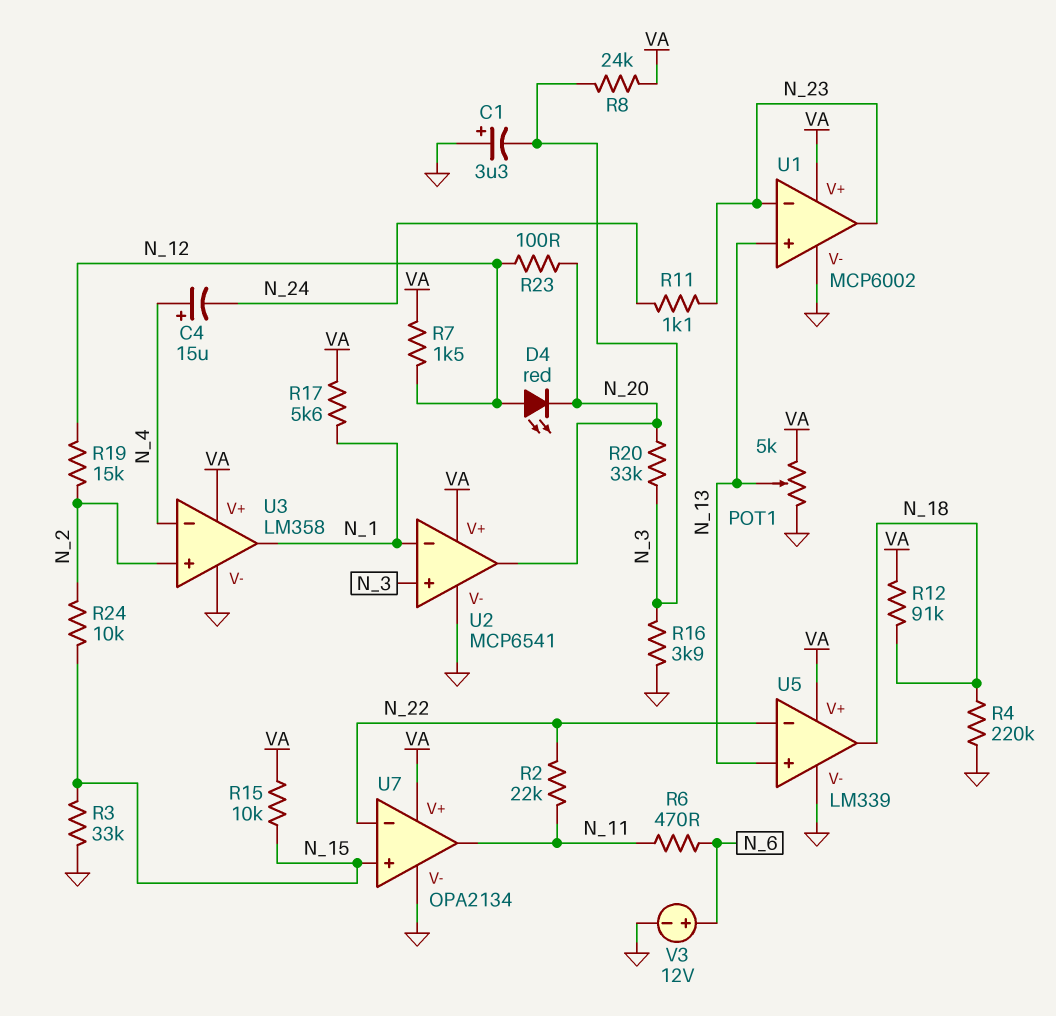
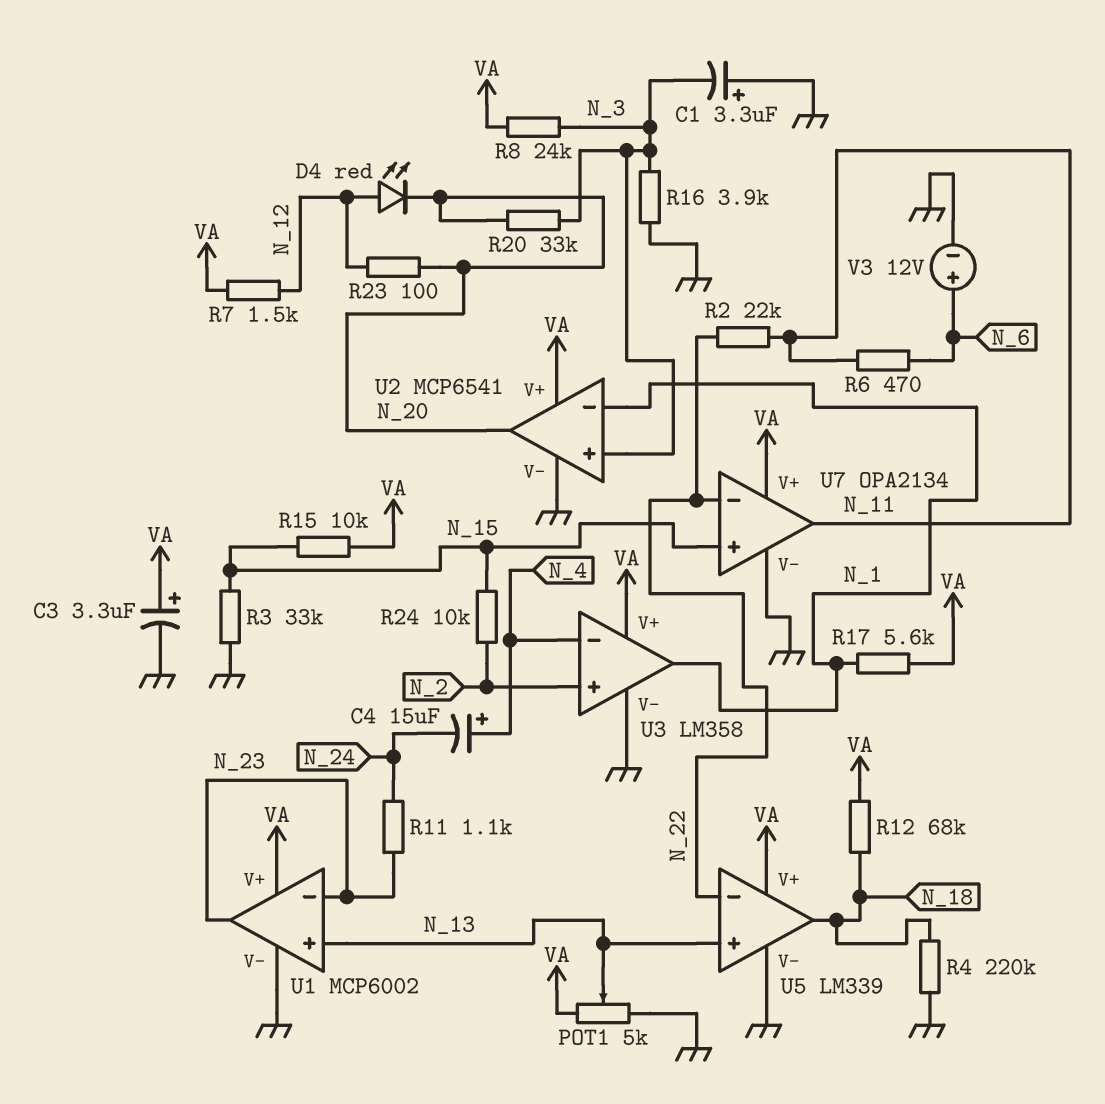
C3: none -> 3.3uF (plus VA, minus GND)
R12: 91k (N_18, VA) -> 68k (N_18, VA)
R19: 15k (N_2, N_12) -> none

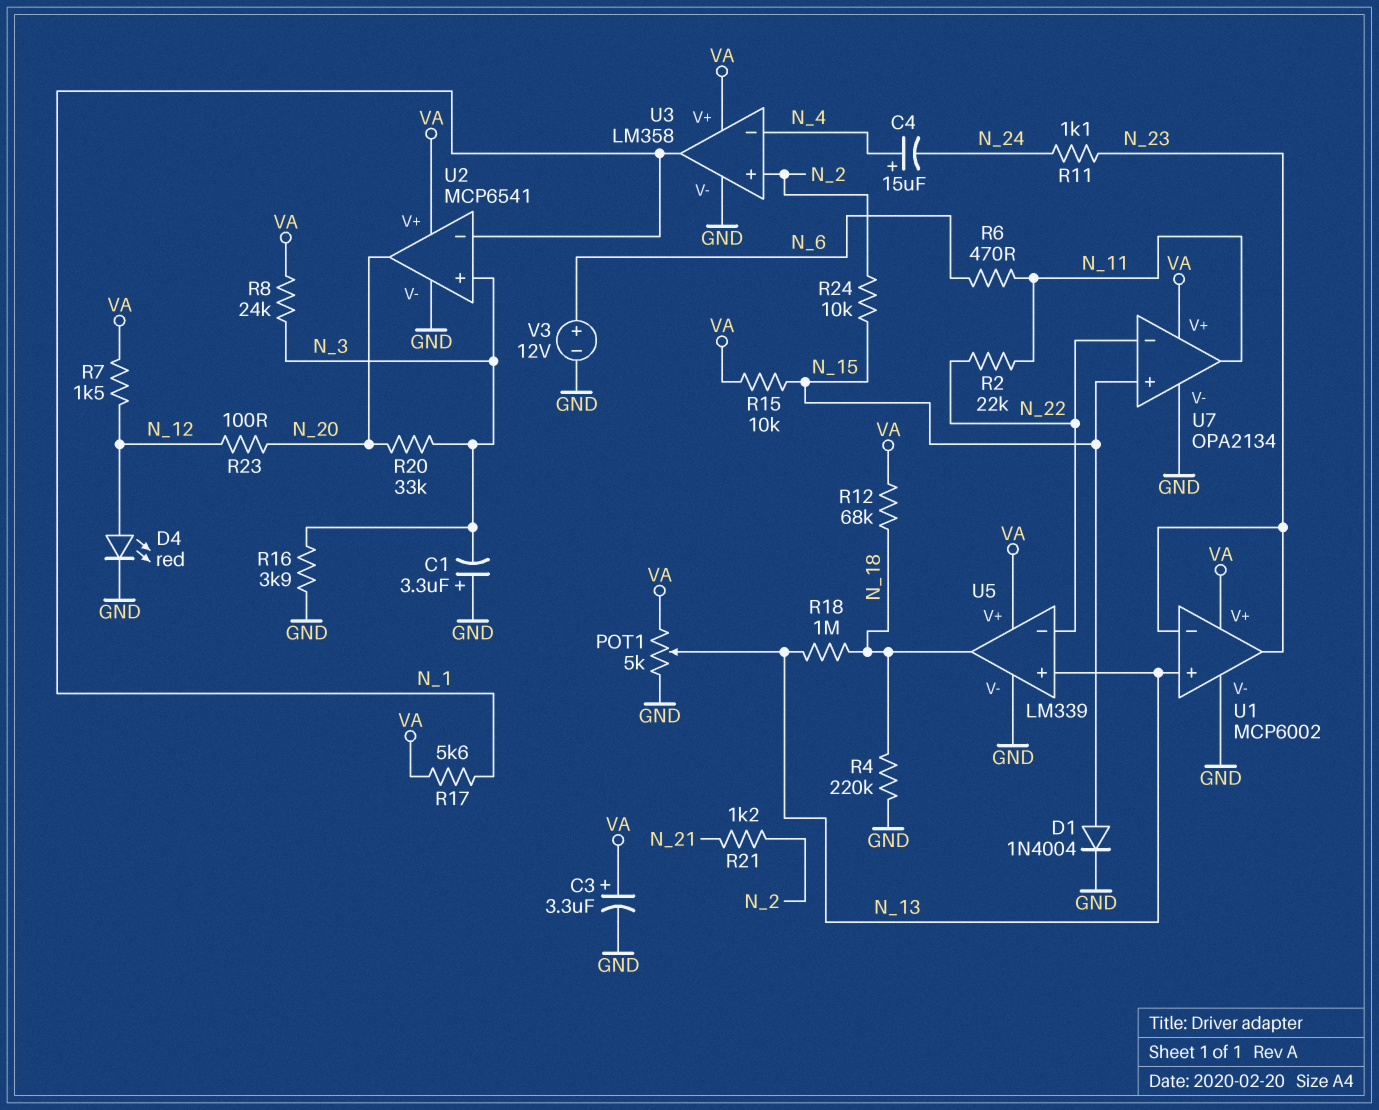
D1: none -> diode 1N4004 (A N_15, K GND)
D4: LED red (A N_12, K N_20) -> LED red (A N_12, K GND)
R3: 33k (GND, N_15) -> none
R18: none -> 1M (N_13, N_18)
R21: none -> 1.2k (N_2, N_21)

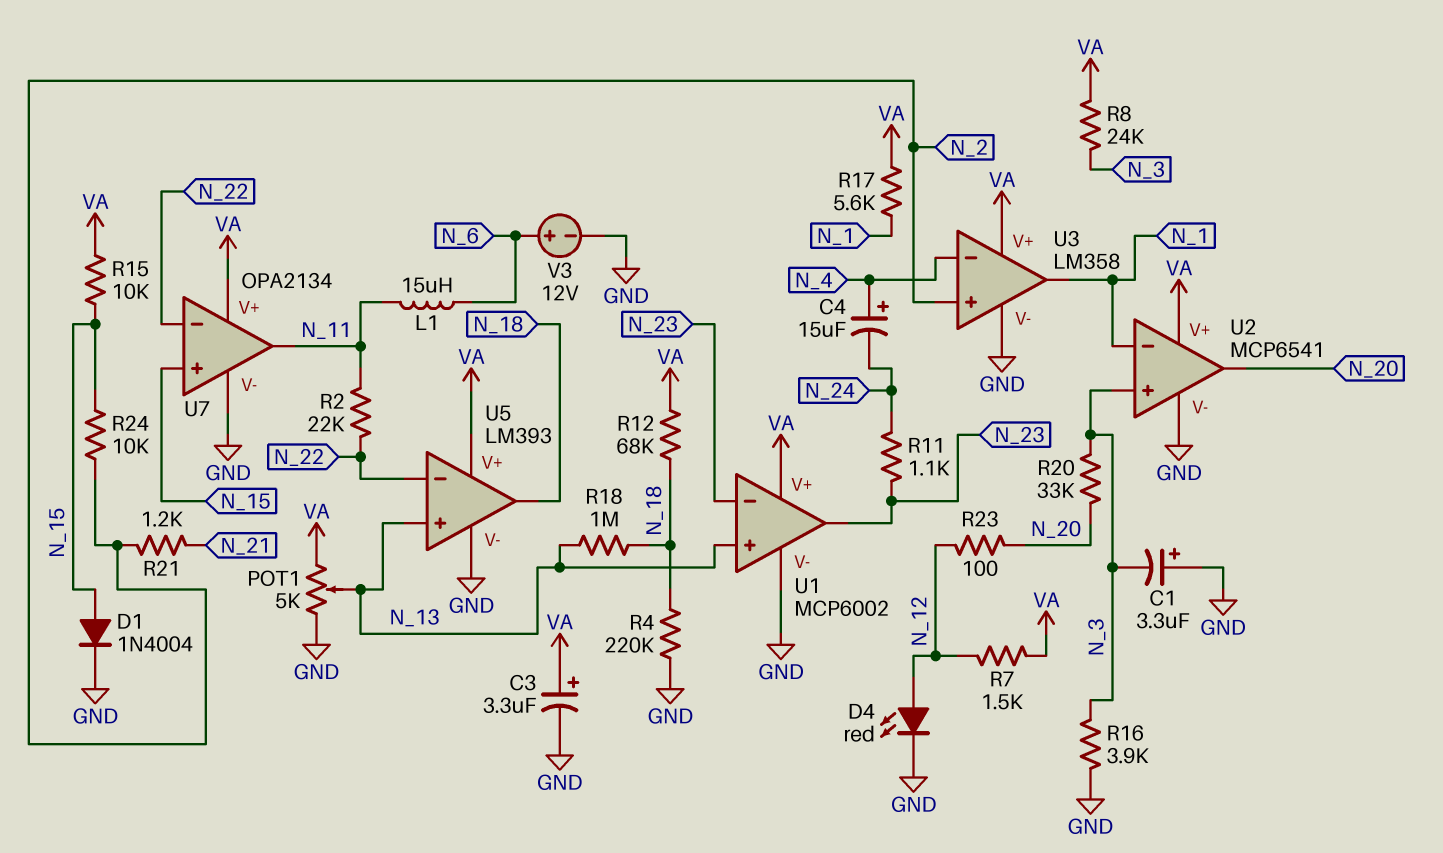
L1: none -> 15uH (N_6, N_11)
R6: 470 (N_6, N_11) -> none
U5: LM339 -> LM393

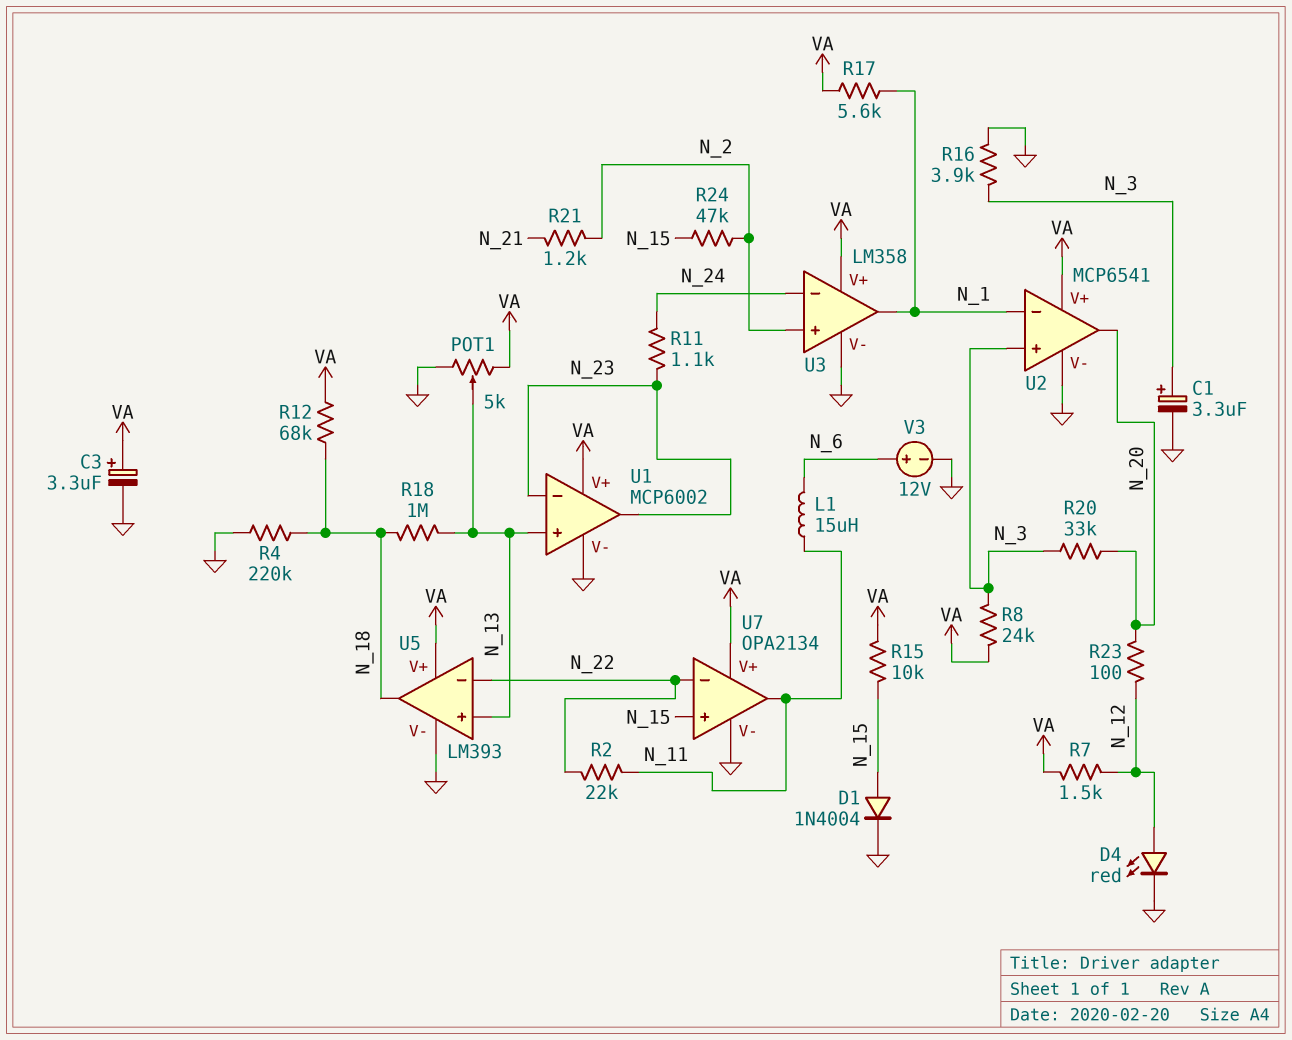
C1: 3.3uF (plus GND, minus N_3) -> 3.3uF (plus N_3, minus GND)
C4: 15uF (plus N_4, minus N_24) -> none
R24: 10k (N_2, N_15) -> 47k (N_2, N_15)
U3 pin in-: N_4 -> N_24

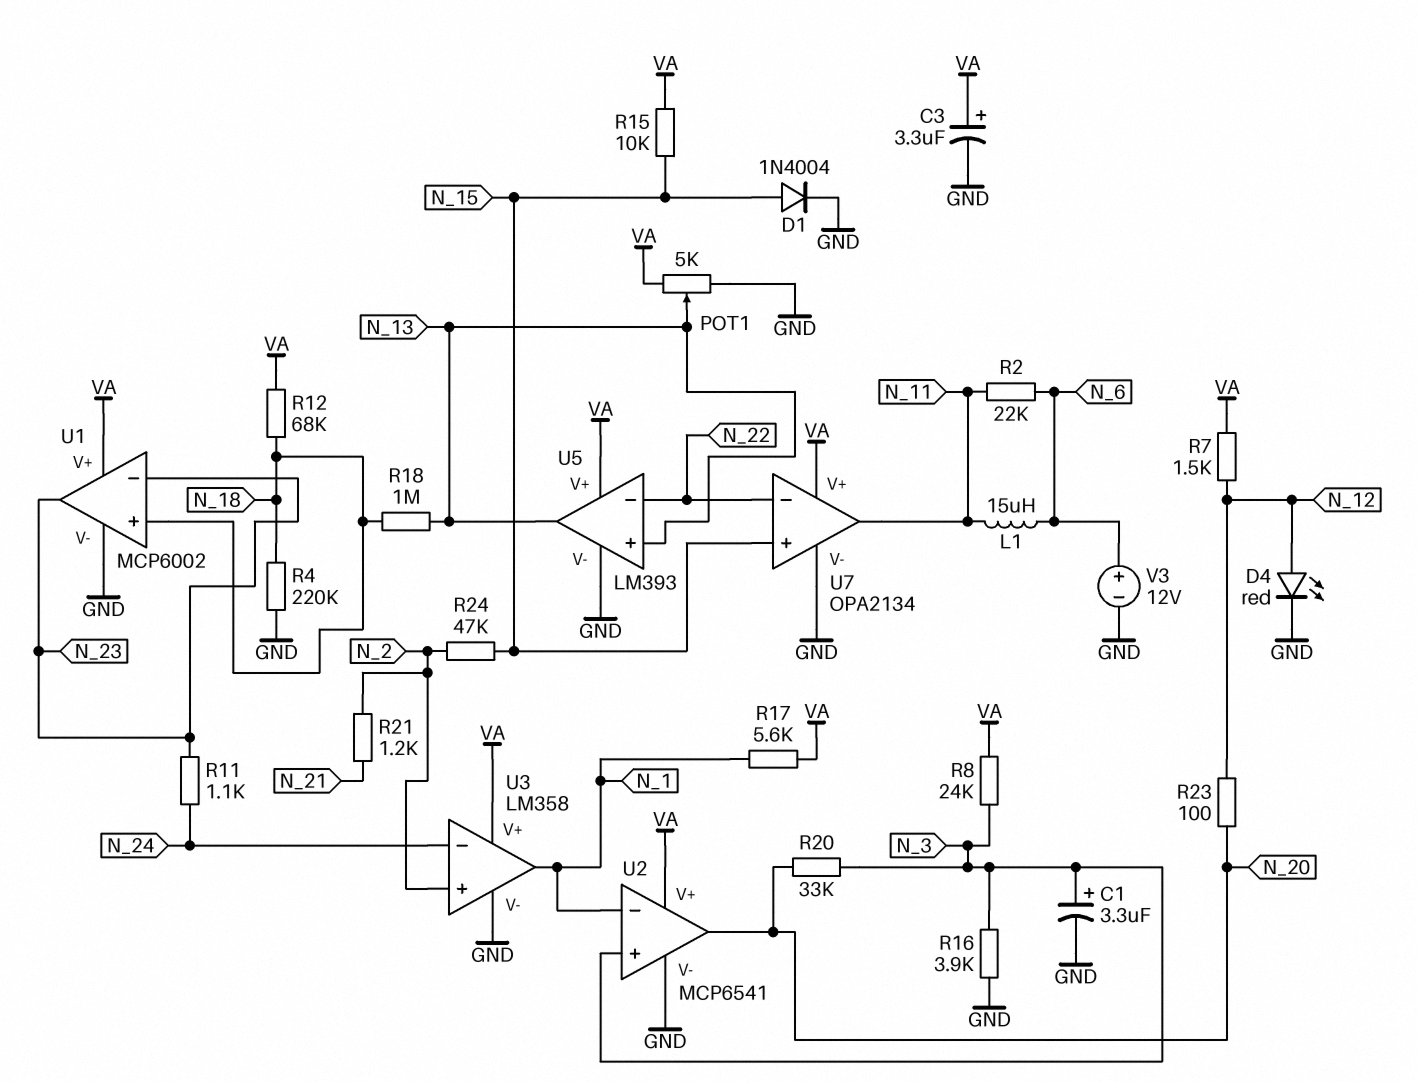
R2: 22k (N_11, N_22) -> 22k (N_6, N_11)
U1 pin in+: N_13 -> N_18
U5 pin out: N_18 -> N_13

